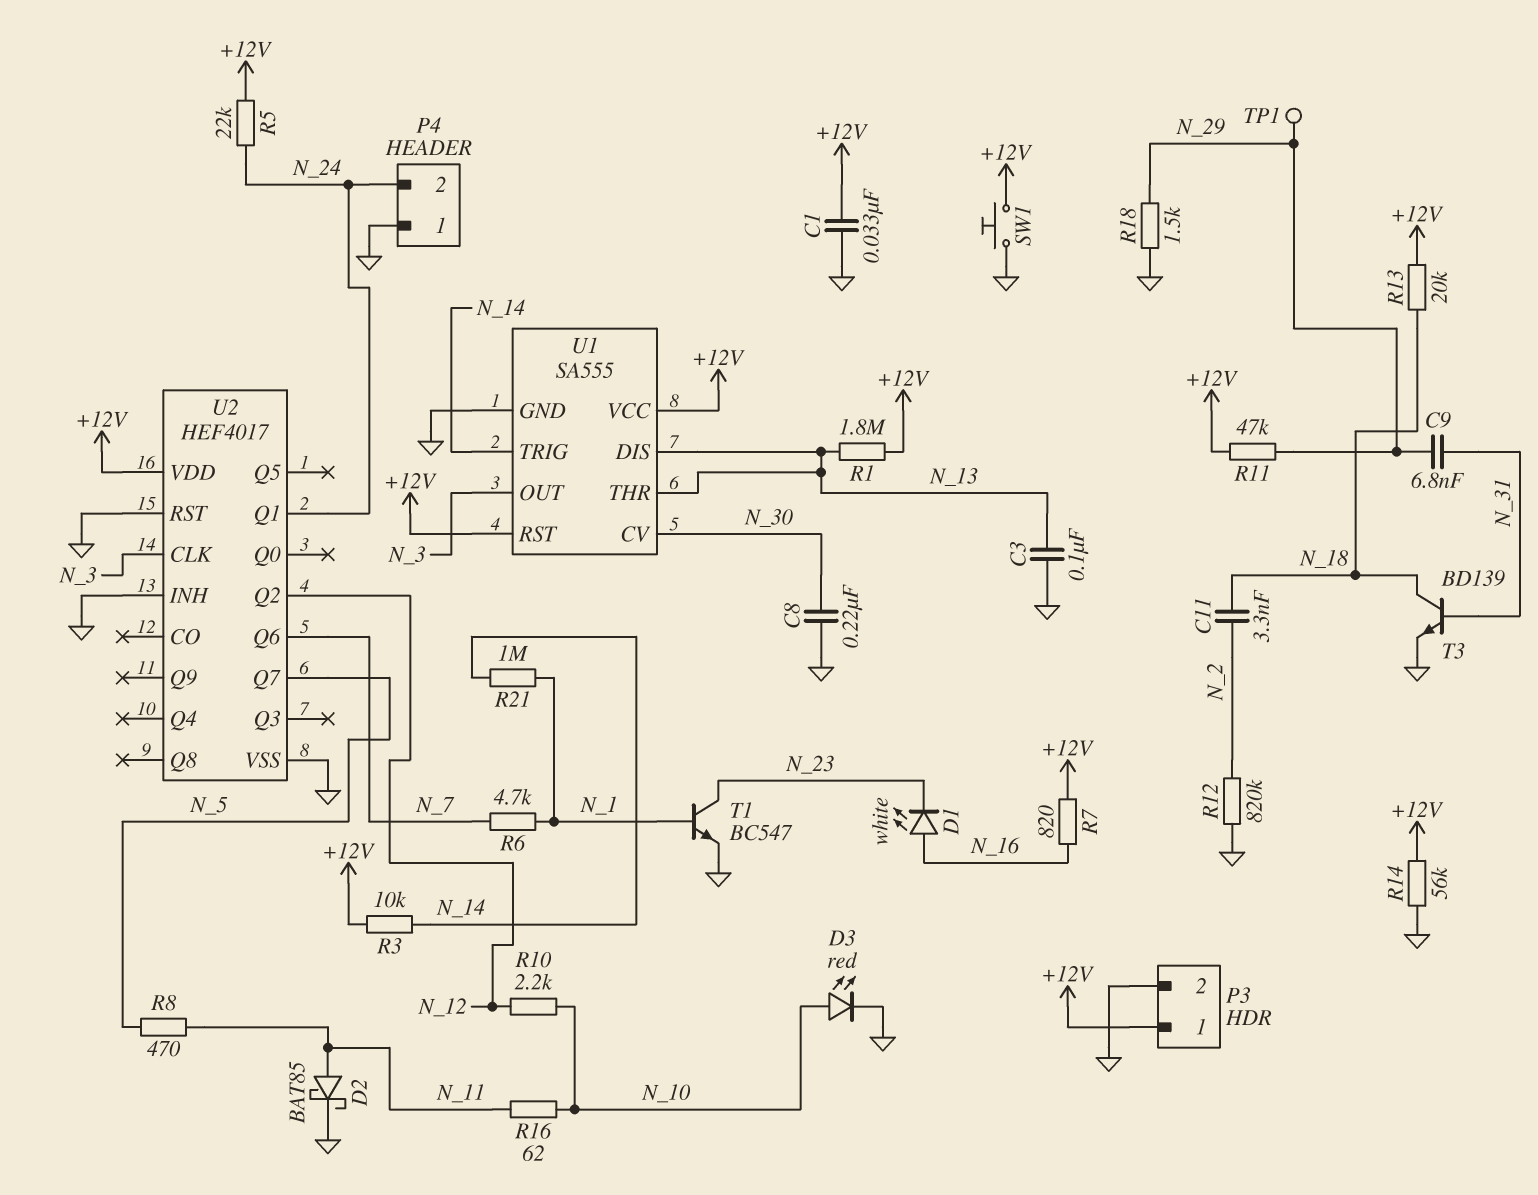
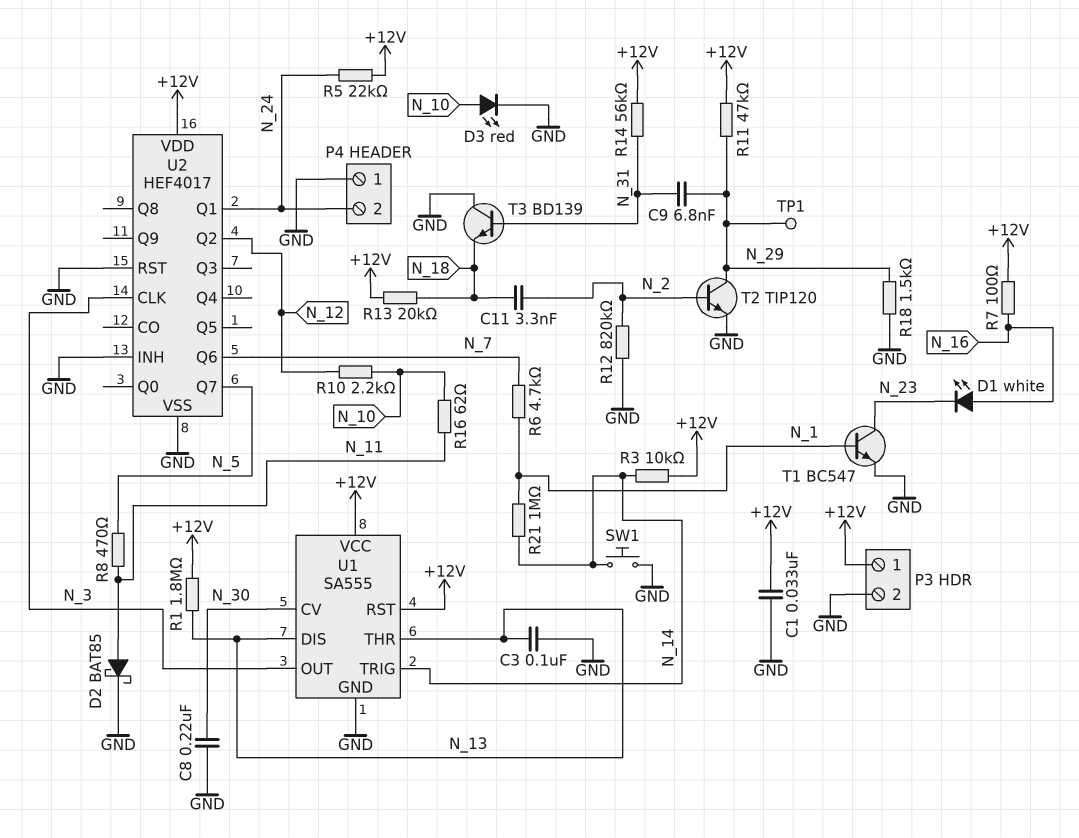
R7: 820 (+12V, N_16) -> 100 (+12V, N_16)
R14: 56k (+12V, GND) -> 56k (+12V, N_31)
SW1: button (+12V, GND) -> button (GND, N_14)
T2: none -> NPN TIP120 (B N_2, C N_29, E GND)
T3: NPN BD139 (B N_31, C N_18, E GND) -> NPN BD139 (B N_31, C GND, E N_18)

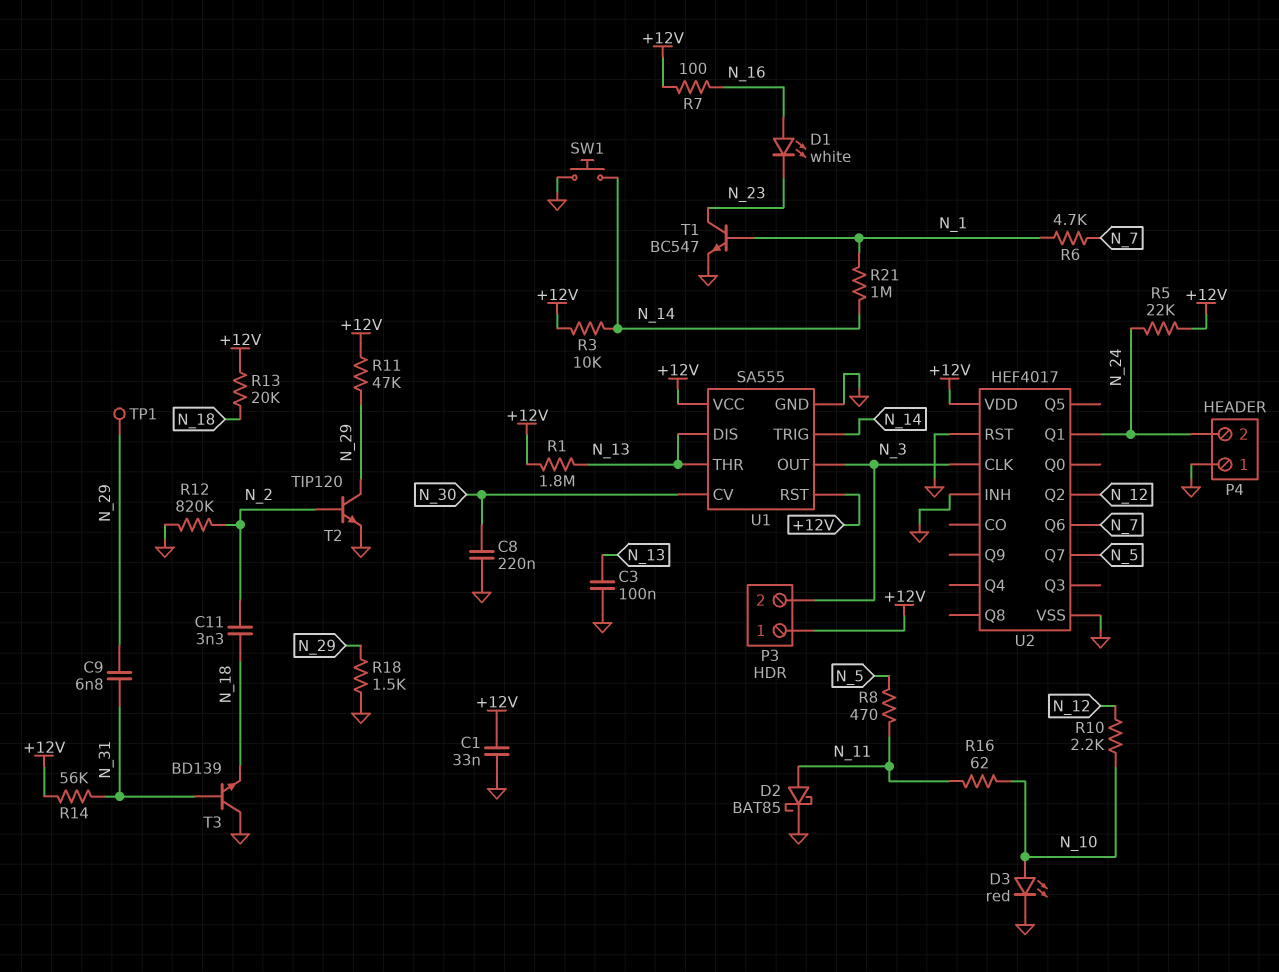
P3 pin 2: GND -> N_3

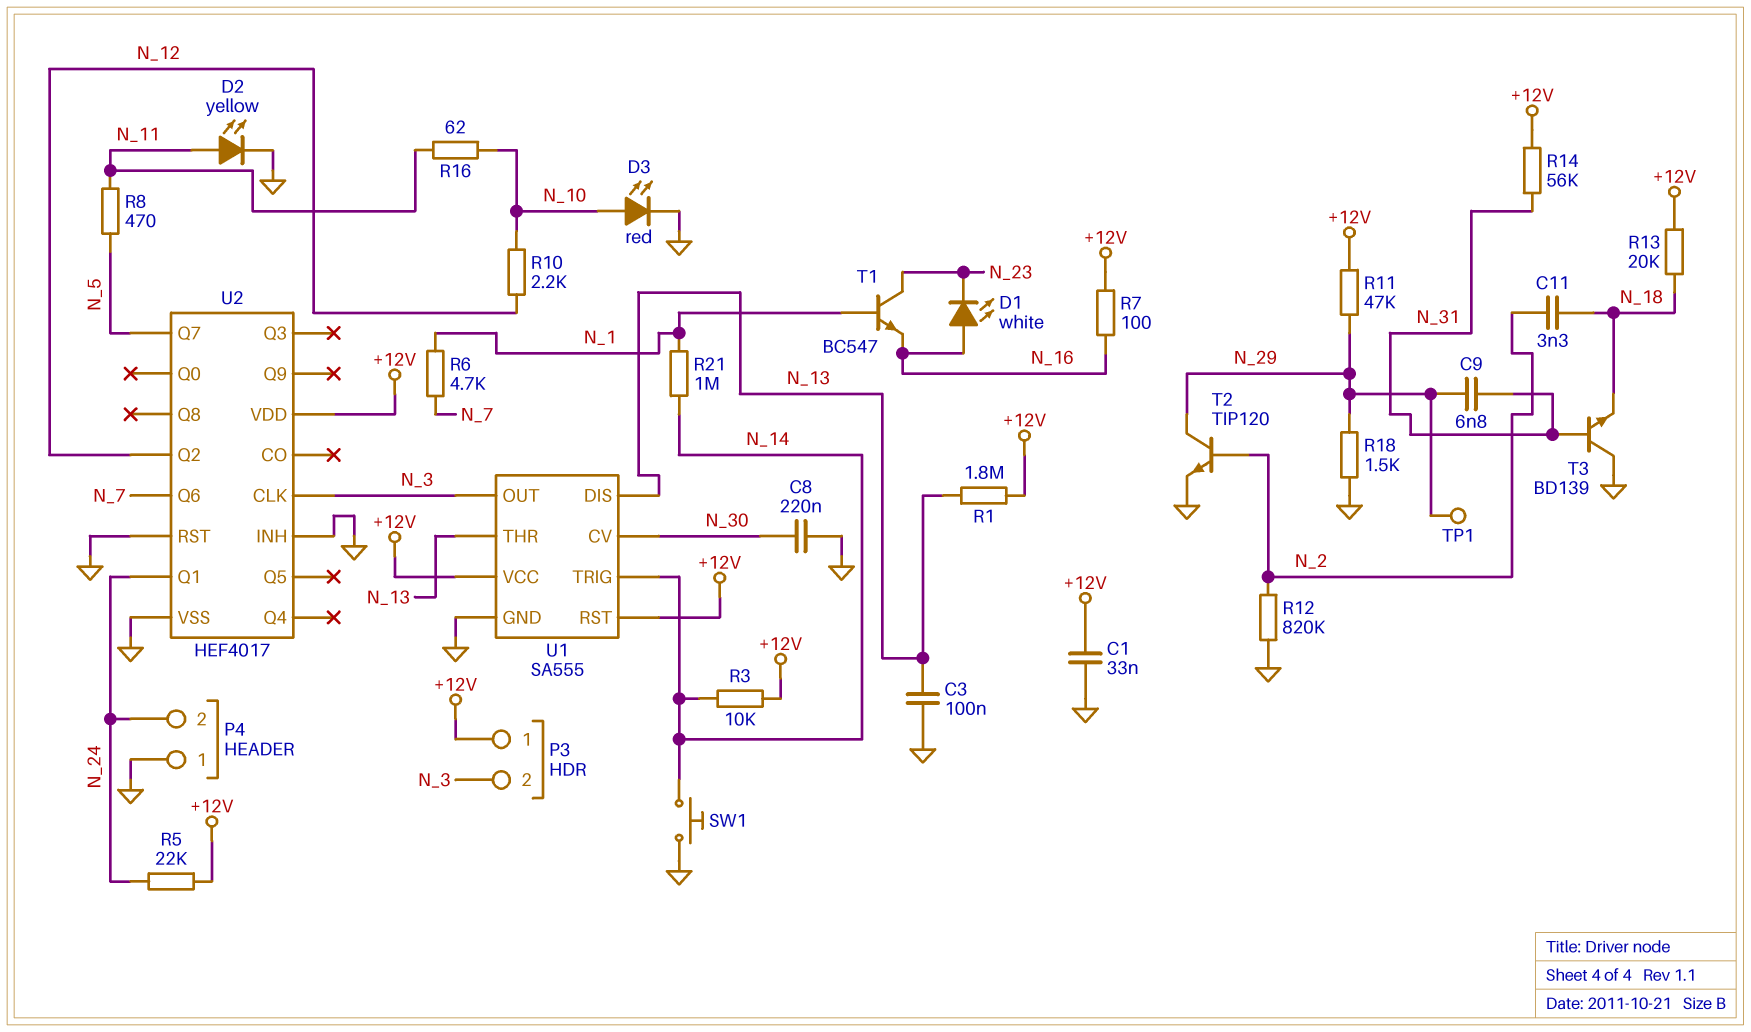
D2: schottky BAT85 (A N_11, K GND) -> LED yellow (A N_11, K GND)
T1: NPN BC547 (B N_1, C N_23, E GND) -> NPN BC547 (B N_1, C N_23, E N_16)

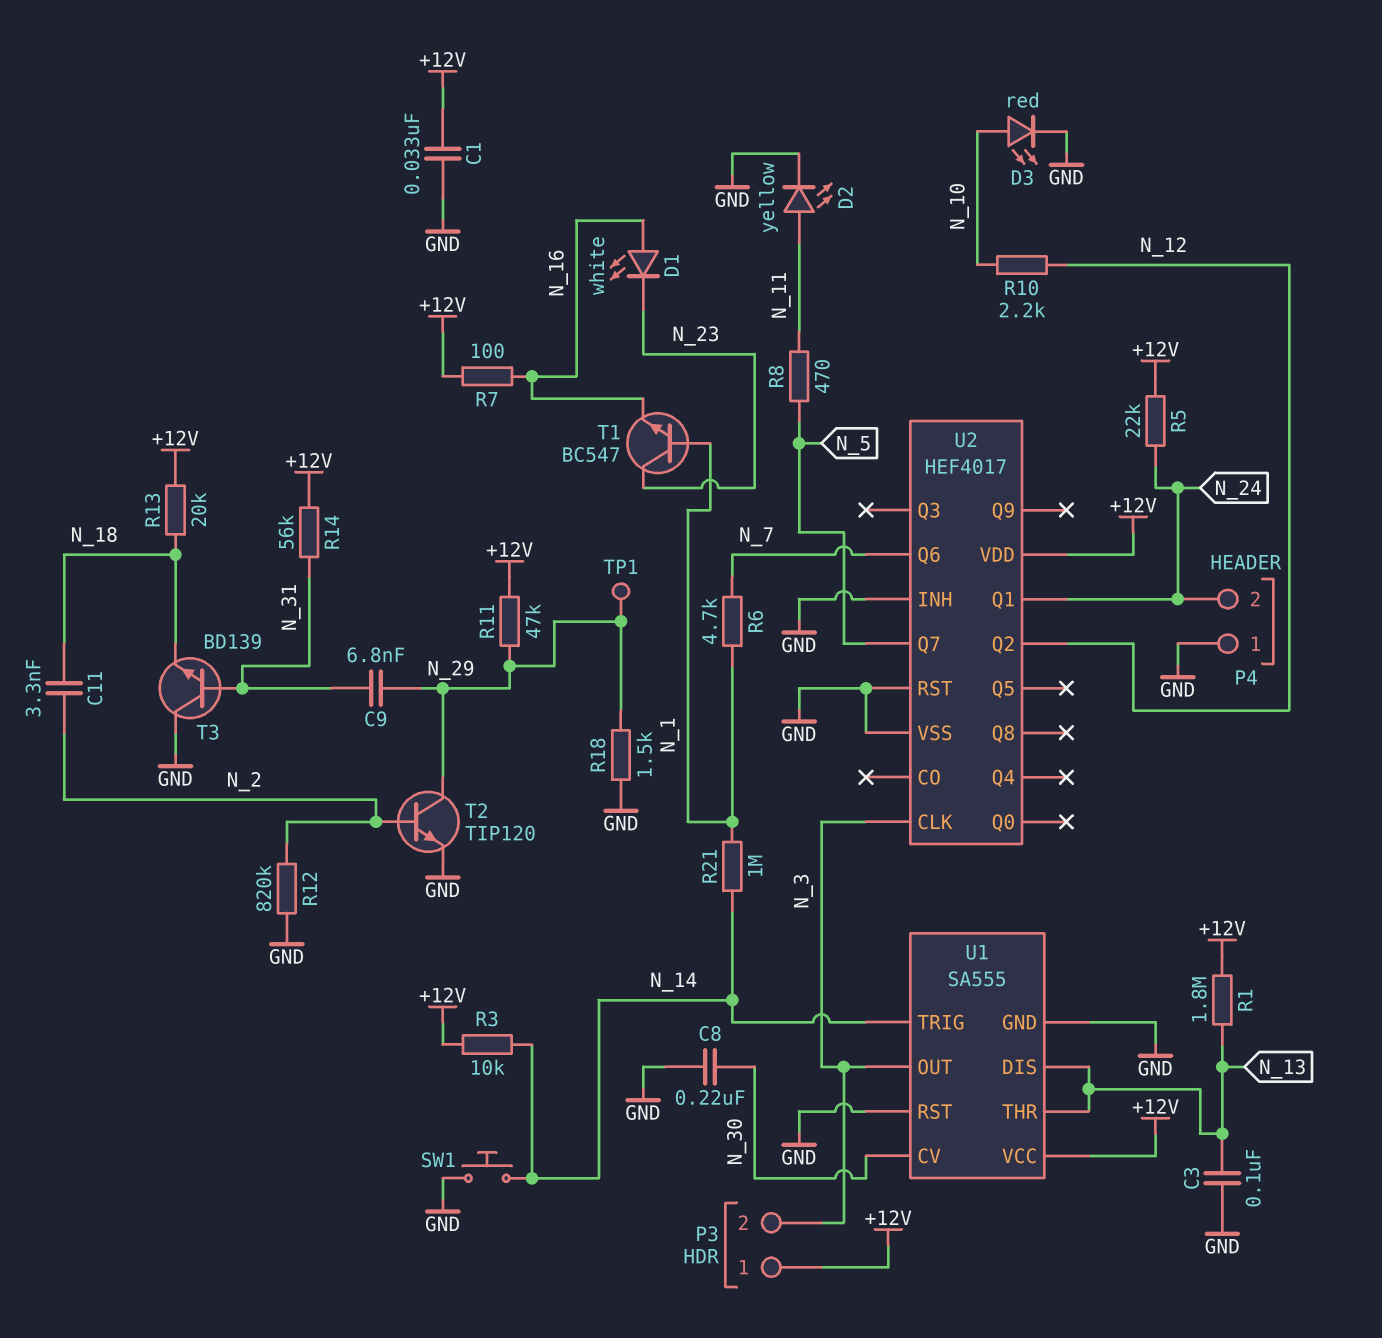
R16: 62 (N_10, N_11) -> none
U1 pin RST: +12V -> GND

